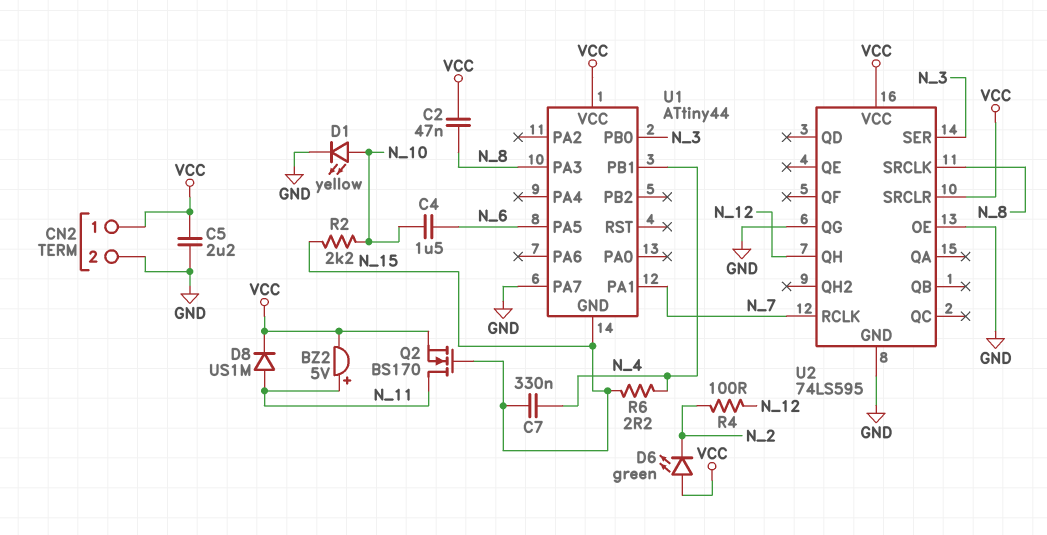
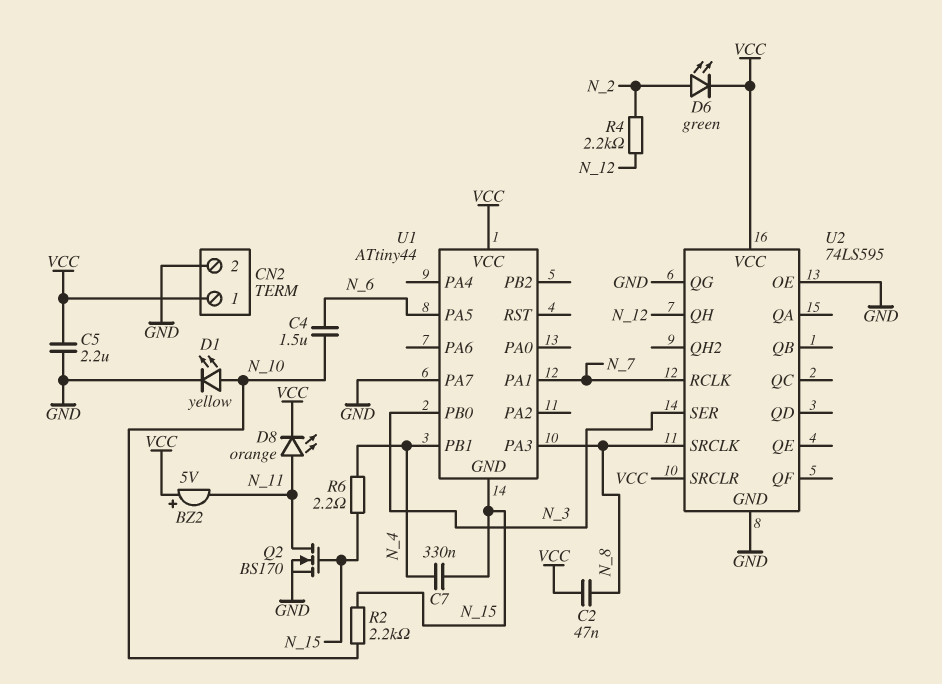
BZ2: buzzer 5V (plus N_11, minus VCC) -> buzzer 5V (plus VCC, minus N_11)
D6: LED green (A VCC, K N_2) -> LED green (A N_2, K VCC)
D8: diode US1M (A N_11, K VCC) -> LED orange (A N_11, K VCC)
Q2: NMOS BS170 (G N_15, D N_11, S VCC) -> NMOS BS170 (G N_15, D N_11, S GND)
R4: 100 (N_2, N_12) -> 2.2k (N_2, N_12)

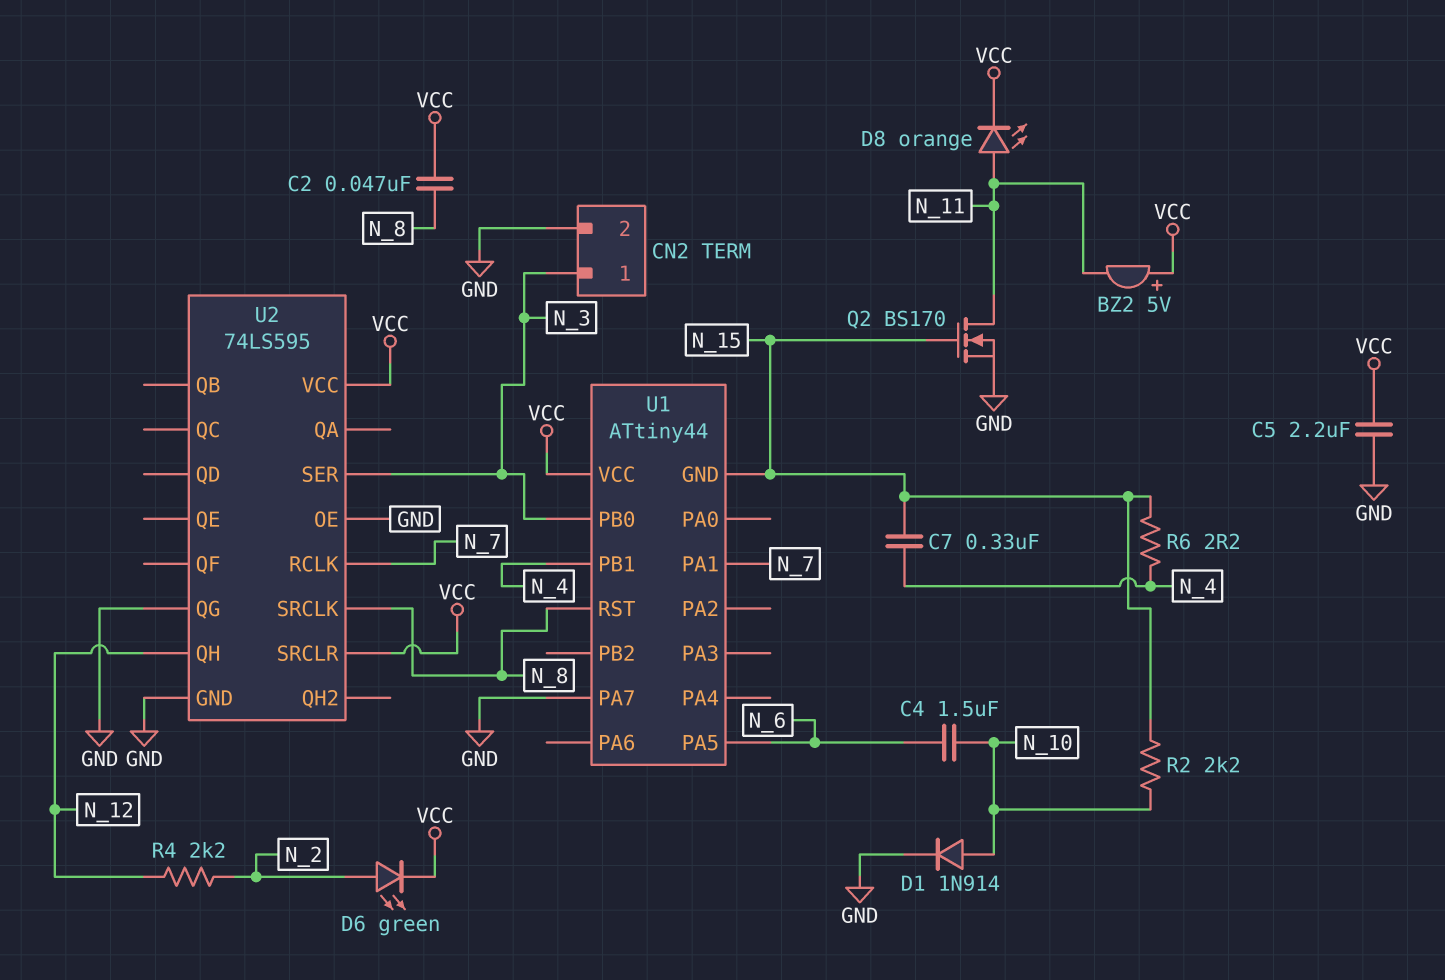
CN2 pin 1: VCC -> N_3
D1: LED yellow (A N_10, K GND) -> diode 1N914 (A N_10, K GND)
U1 pin PA3: N_8 -> none
U1 pin RST: none -> N_8

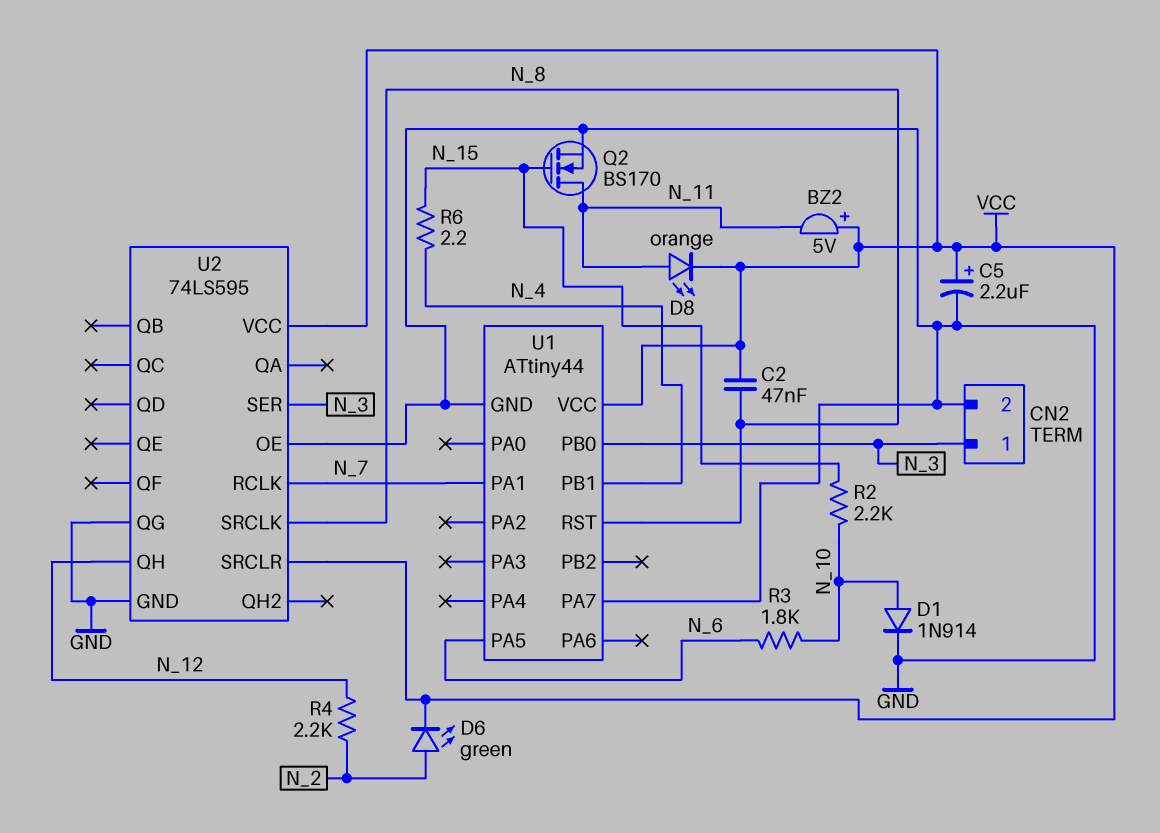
C4: 1.5uF (N_6, N_10) -> none
C5: 2.2uF (GND, VCC) -> 2.2uF (plus VCC, minus GND)
C7: 330nF (N_4, N_15) -> none
R3: none -> 1.8k (N_6, N_10)
U1 pin GND: N_15 -> GND

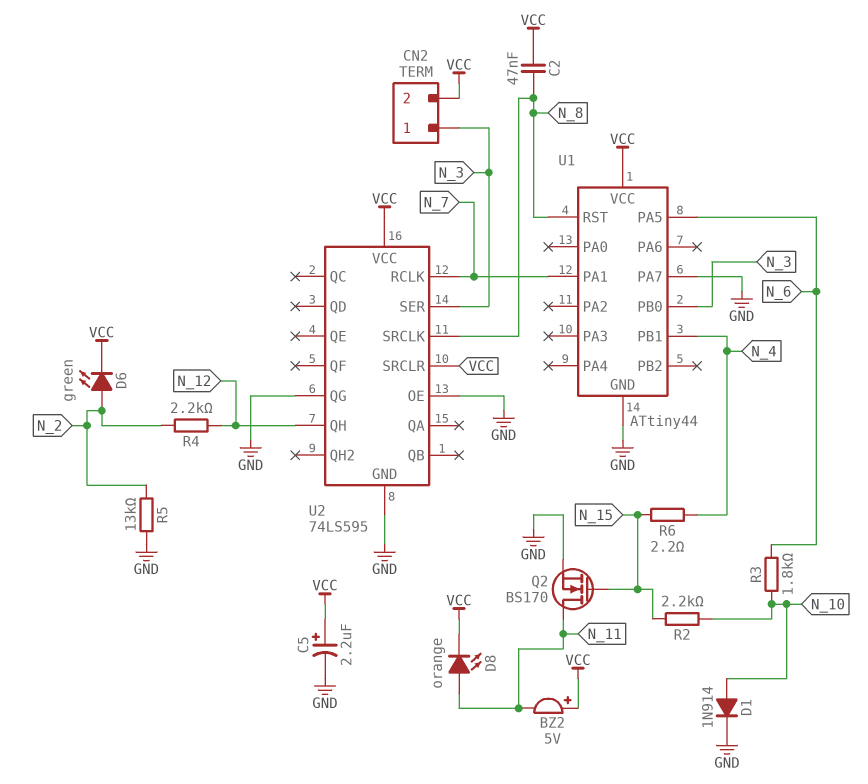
CN2 pin 2: GND -> VCC
R5: none -> 13k (GND, N_2)

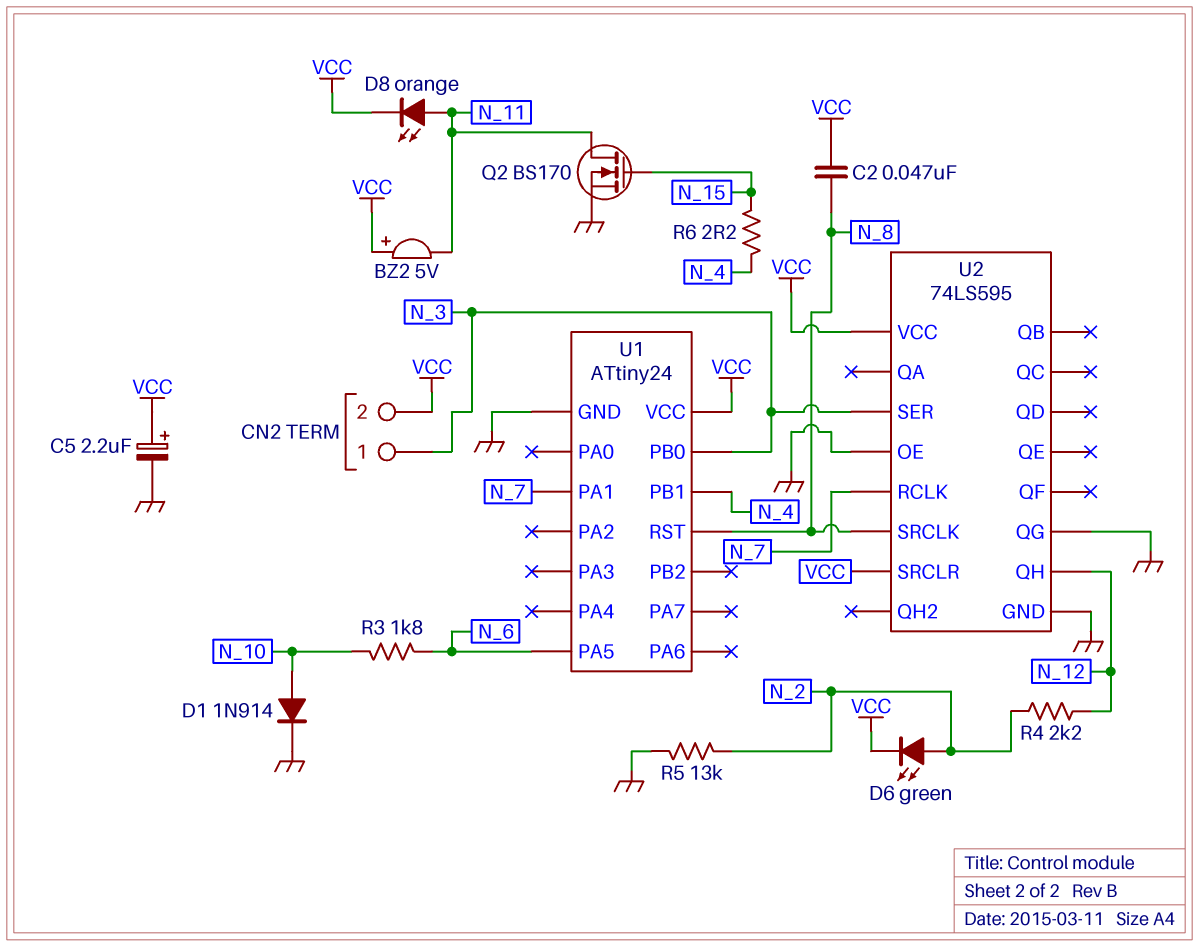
R2: 2.2k (N_10, N_15) -> none
U1: ATtiny44 -> ATtiny24
U1 pin PA7: GND -> none

